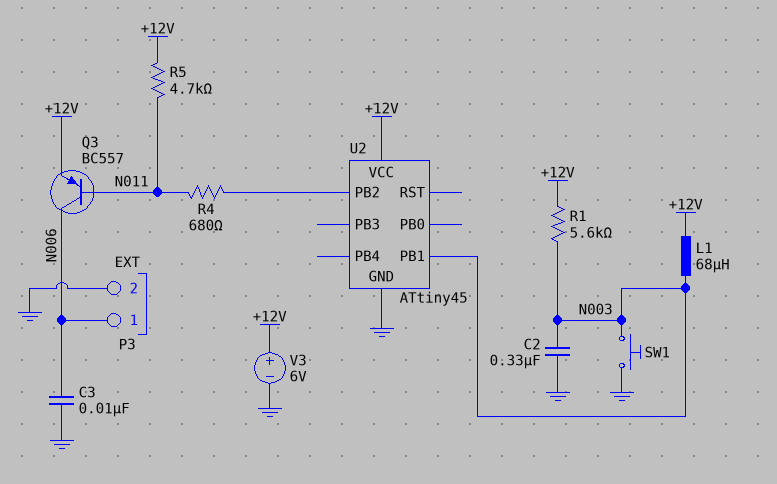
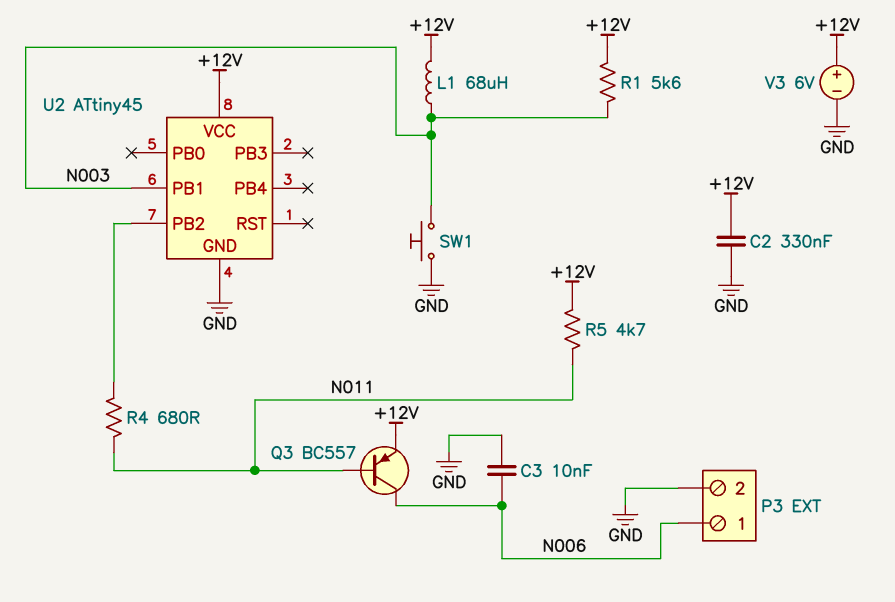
C2: 330nF (GND, N003) -> 330nF (+12V, GND)

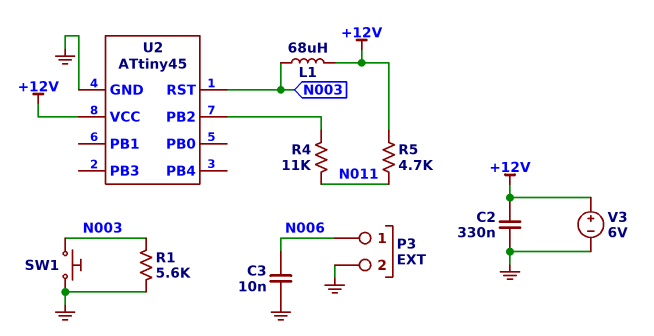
Q3: PNP BC557 (B N011, C N006, E +12V) -> none
R1: 5.6k (+12V, N003) -> 5.6k (GND, N003)
R4: 680 (N011, U2/PB2) -> 11k (N011, U2/PB2)
U2 pin PB1: N003 -> none
U2 pin RST: none -> N003

